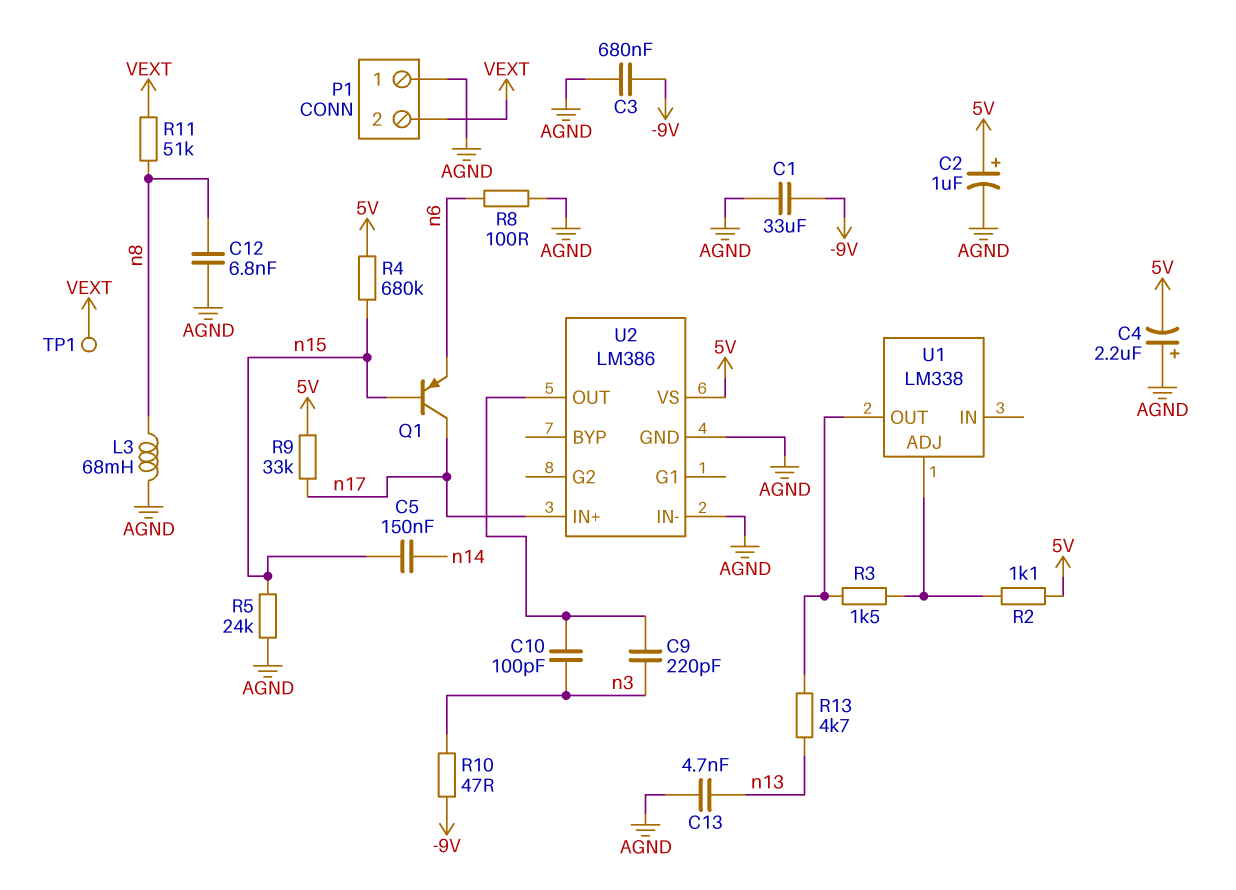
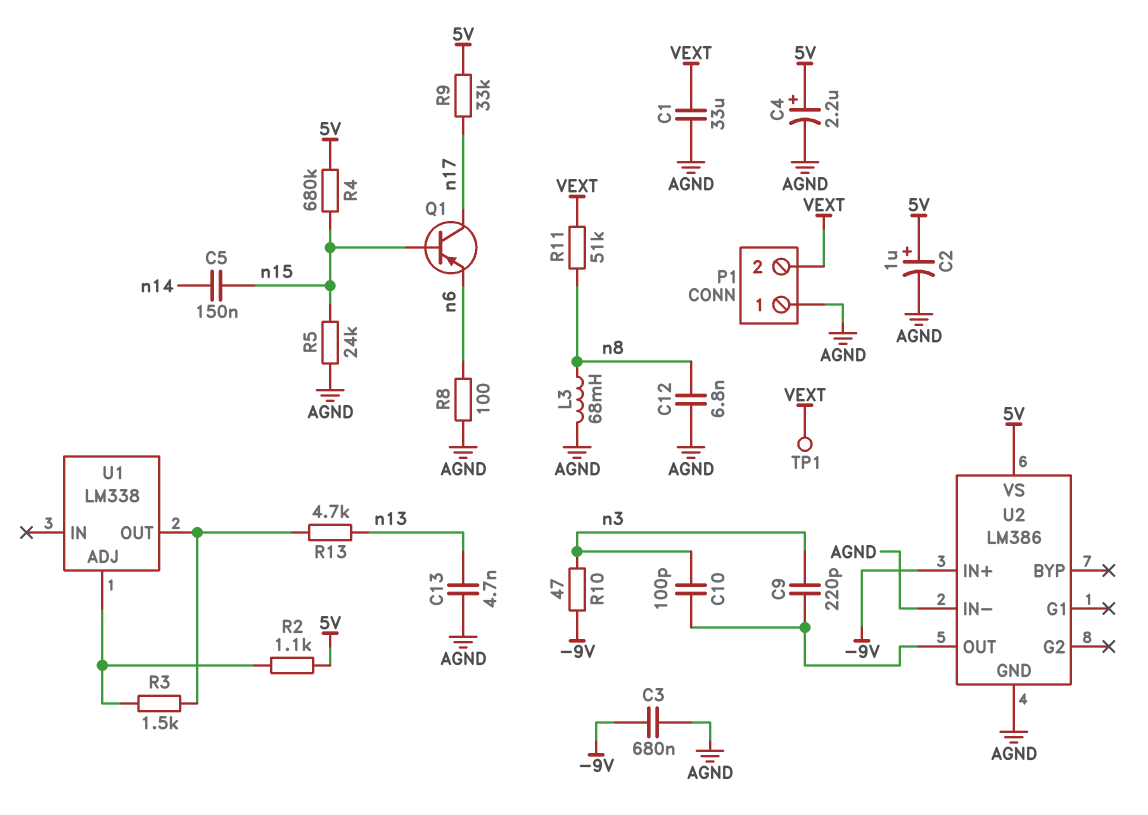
C1: 33uF (-9V, AGND) -> 33uF (AGND, VEXT)
C4: 2.2uF (plus AGND, minus 5V) -> 2.2uF (plus 5V, minus AGND)
U2 pin IN+: n17 -> -9V

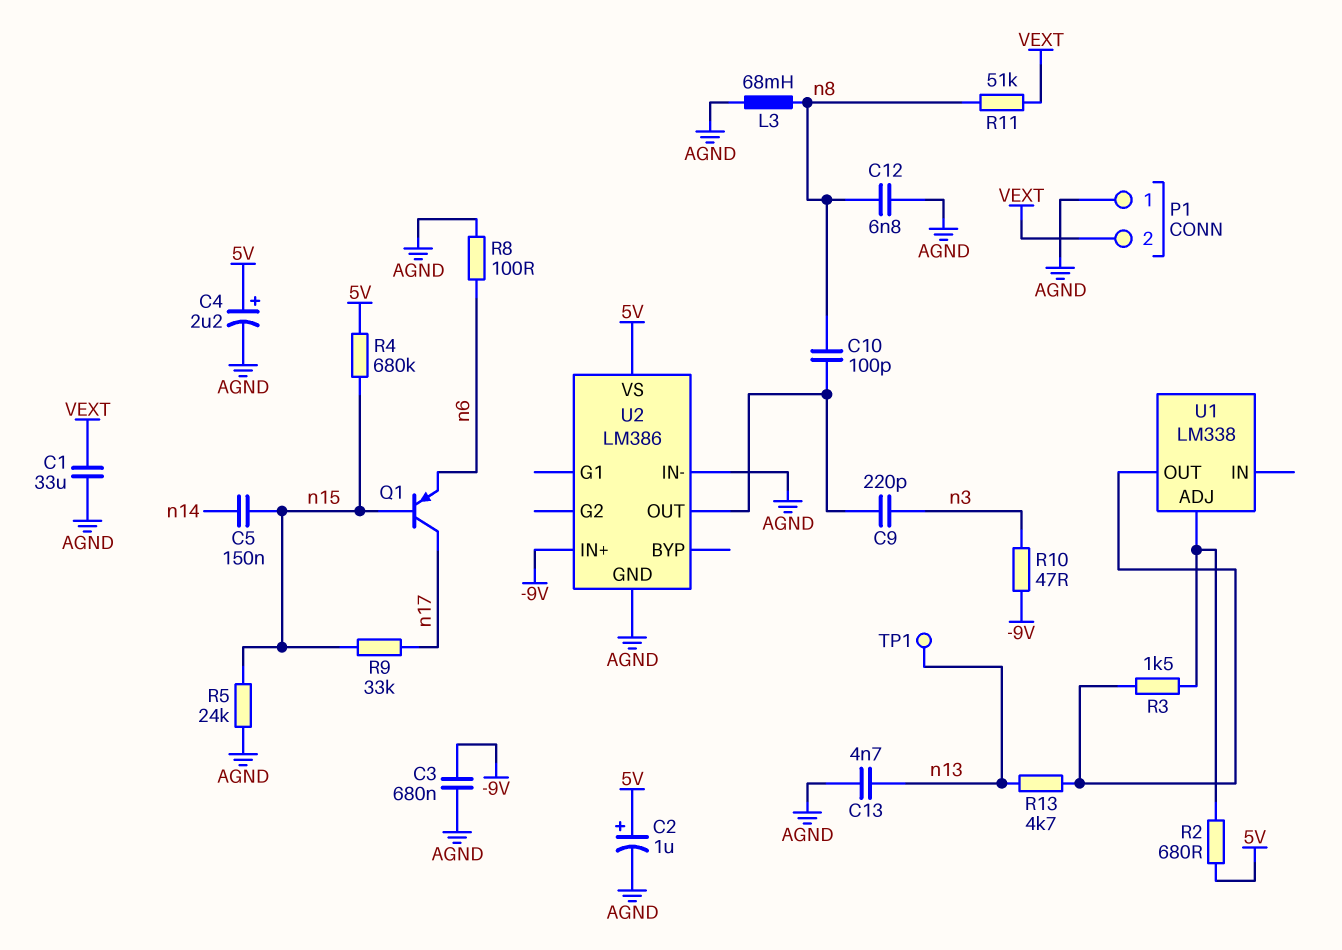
C10: 100pF (U2/OUT, n3) -> 100pF (U2/OUT, n8)
R2: 1.1k (5V, U1/ADJ) -> 680 (5V, U1/ADJ)
R9: 33k (5V, n17) -> 33k (n15, n17)
TP1: test point (VEXT) -> test point (n13)

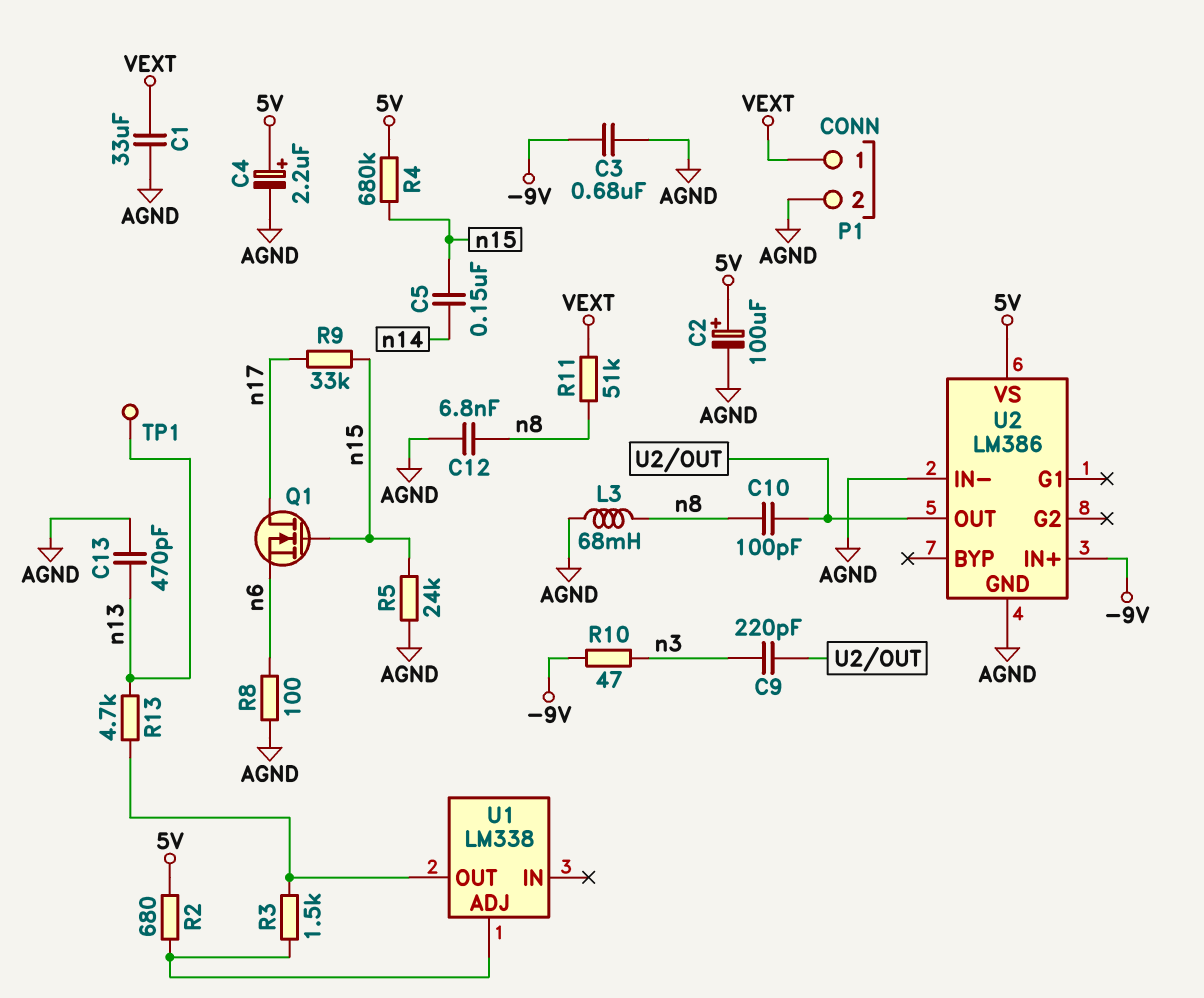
C2: 1uF (plus 5V, minus AGND) -> 100uF (plus 5V, minus AGND)
C13: 4.7nF (AGND, n13) -> 470pF (AGND, n13)
P1 pin 1: AGND -> VEXT
P1 pin 2: VEXT -> AGND
Q1: PNP (B n15, C n17, E n6) -> NMOS (G n15, D n17, S n6)

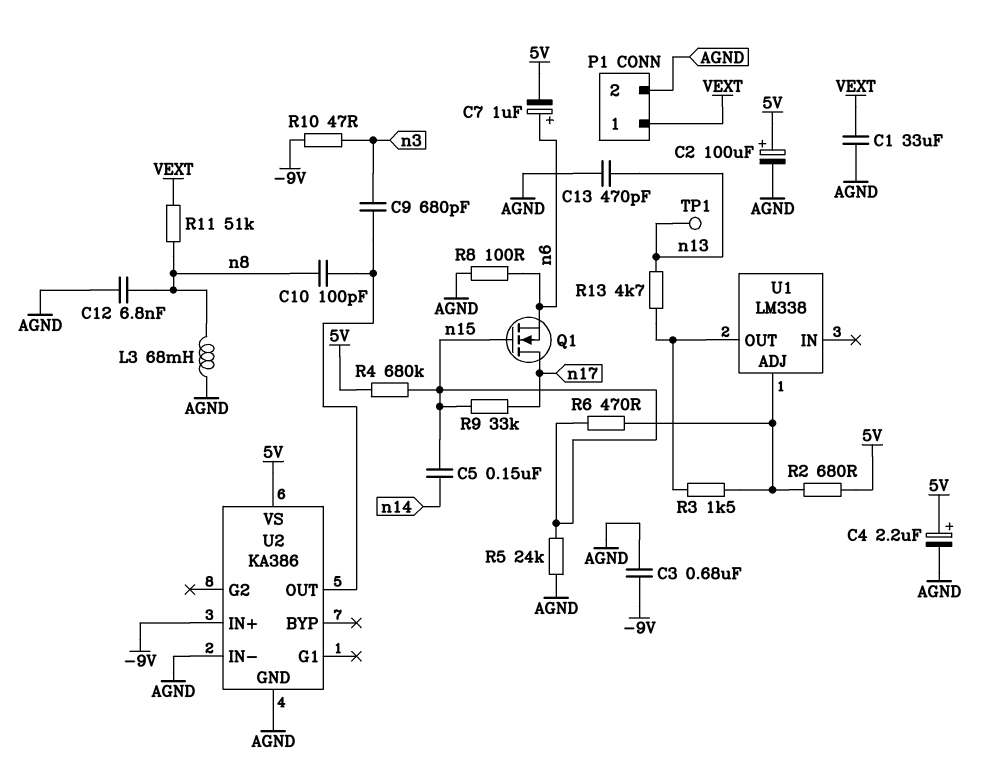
C7: none -> 1uF (plus n6, minus 5V)
C9: 220pF (U2/OUT, n3) -> 680pF (U2/OUT, n3)
R6: none -> 470 (U1/ADJ, n15)
U2: LM386 -> KA386

